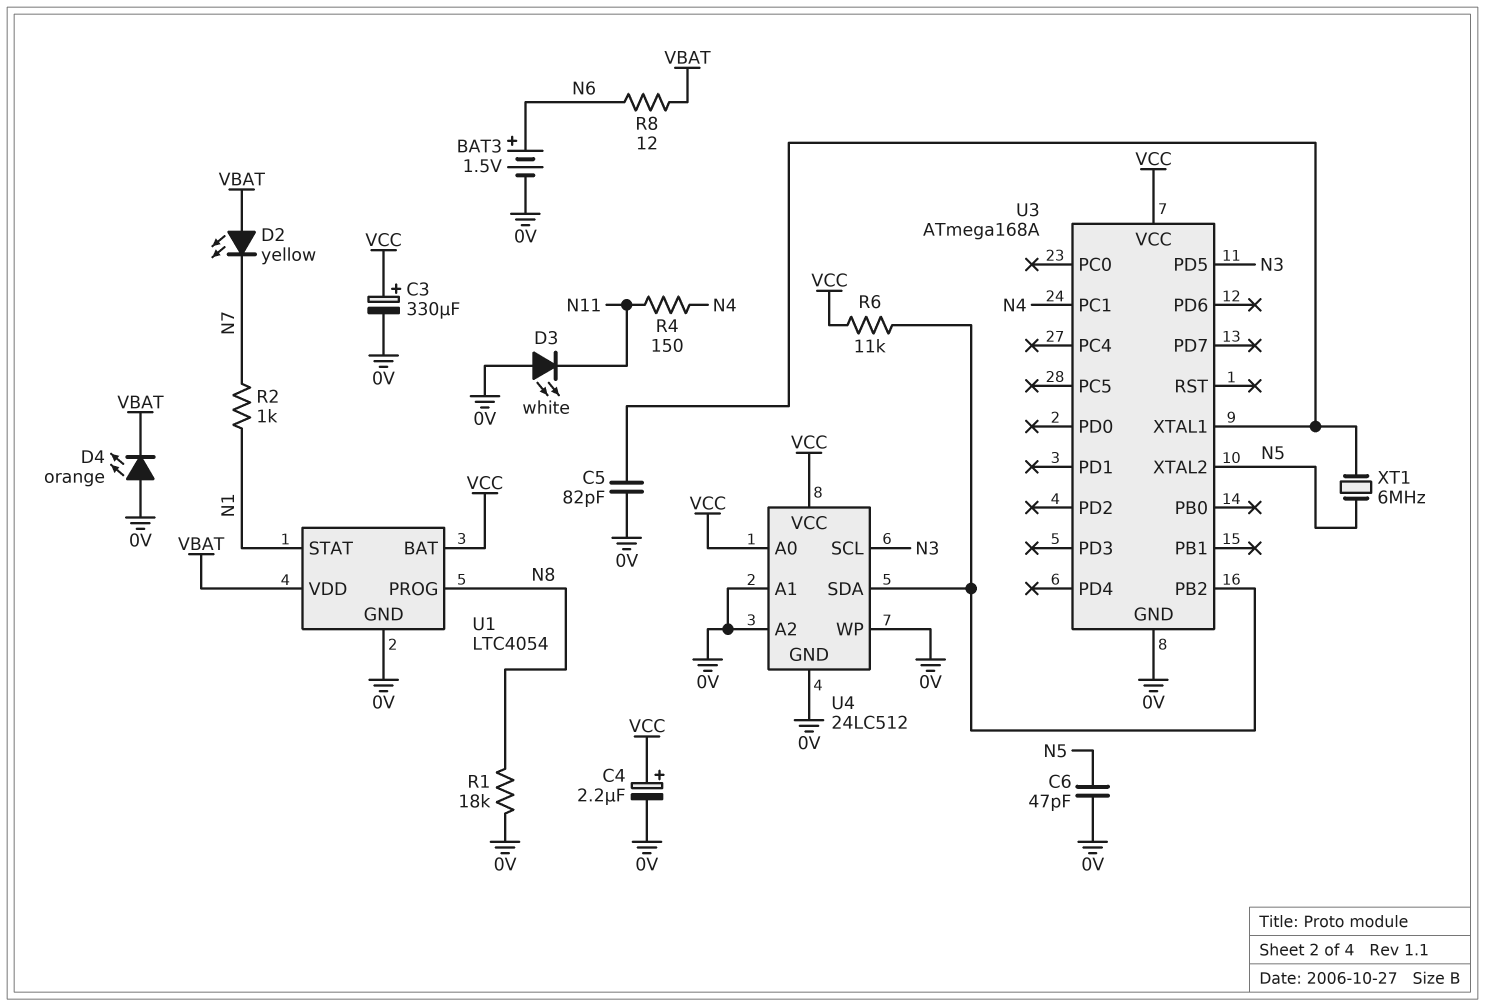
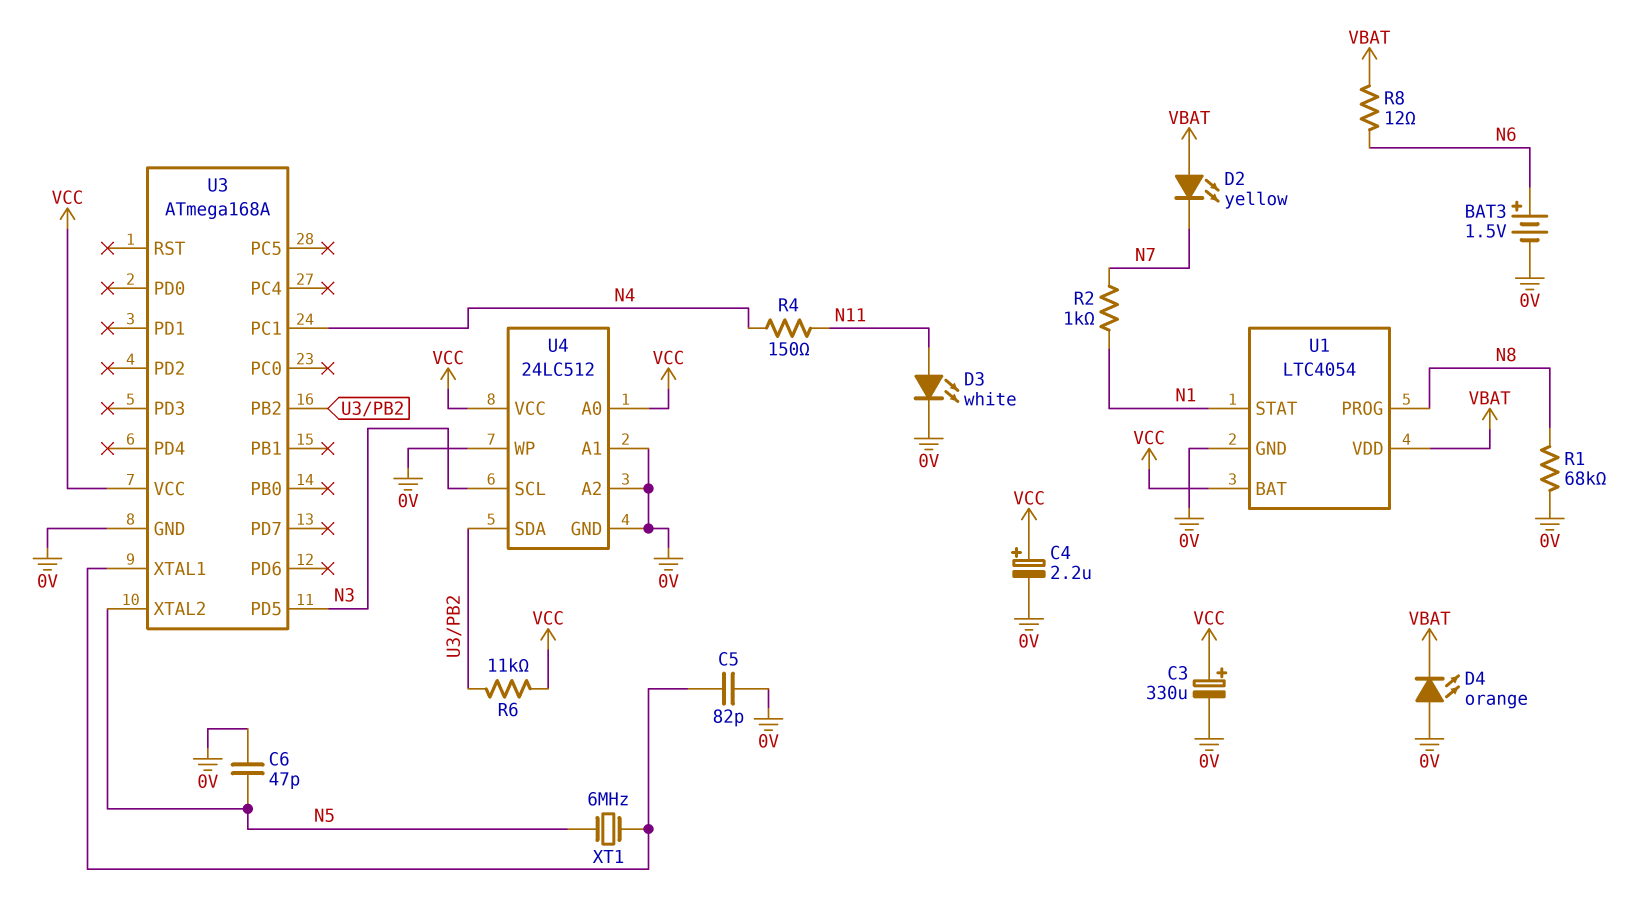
D3: LED white (A 0V, K N11) -> LED white (A N11, K 0V)
R1: 18k (0V, N8) -> 68k (0V, N8)

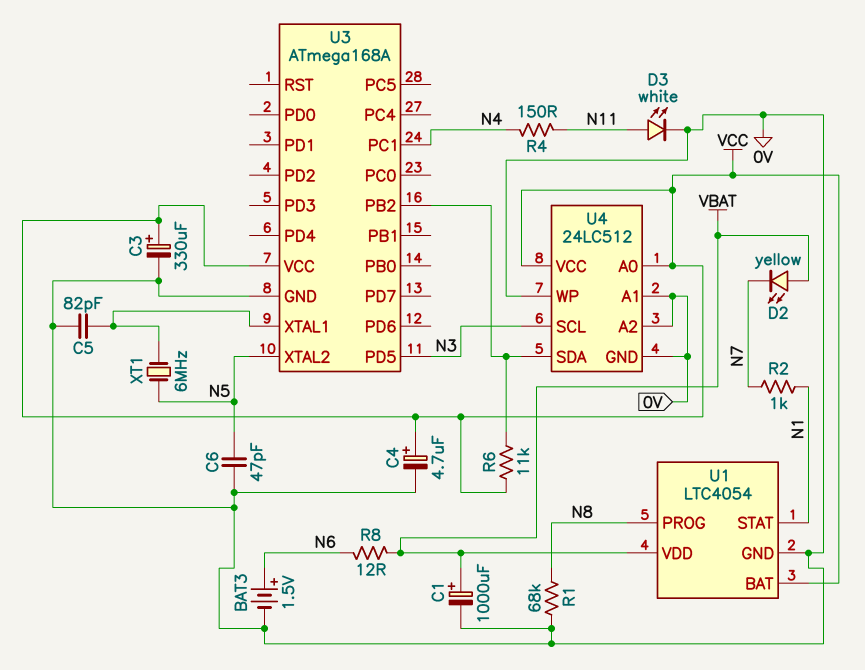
C1: none -> 1000uF (plus VBAT, minus 0V)
C4: 2.2uF (plus VCC, minus 0V) -> 4.7uF (plus VCC, minus 0V)
D4: LED orange (A 0V, K VBAT) -> none

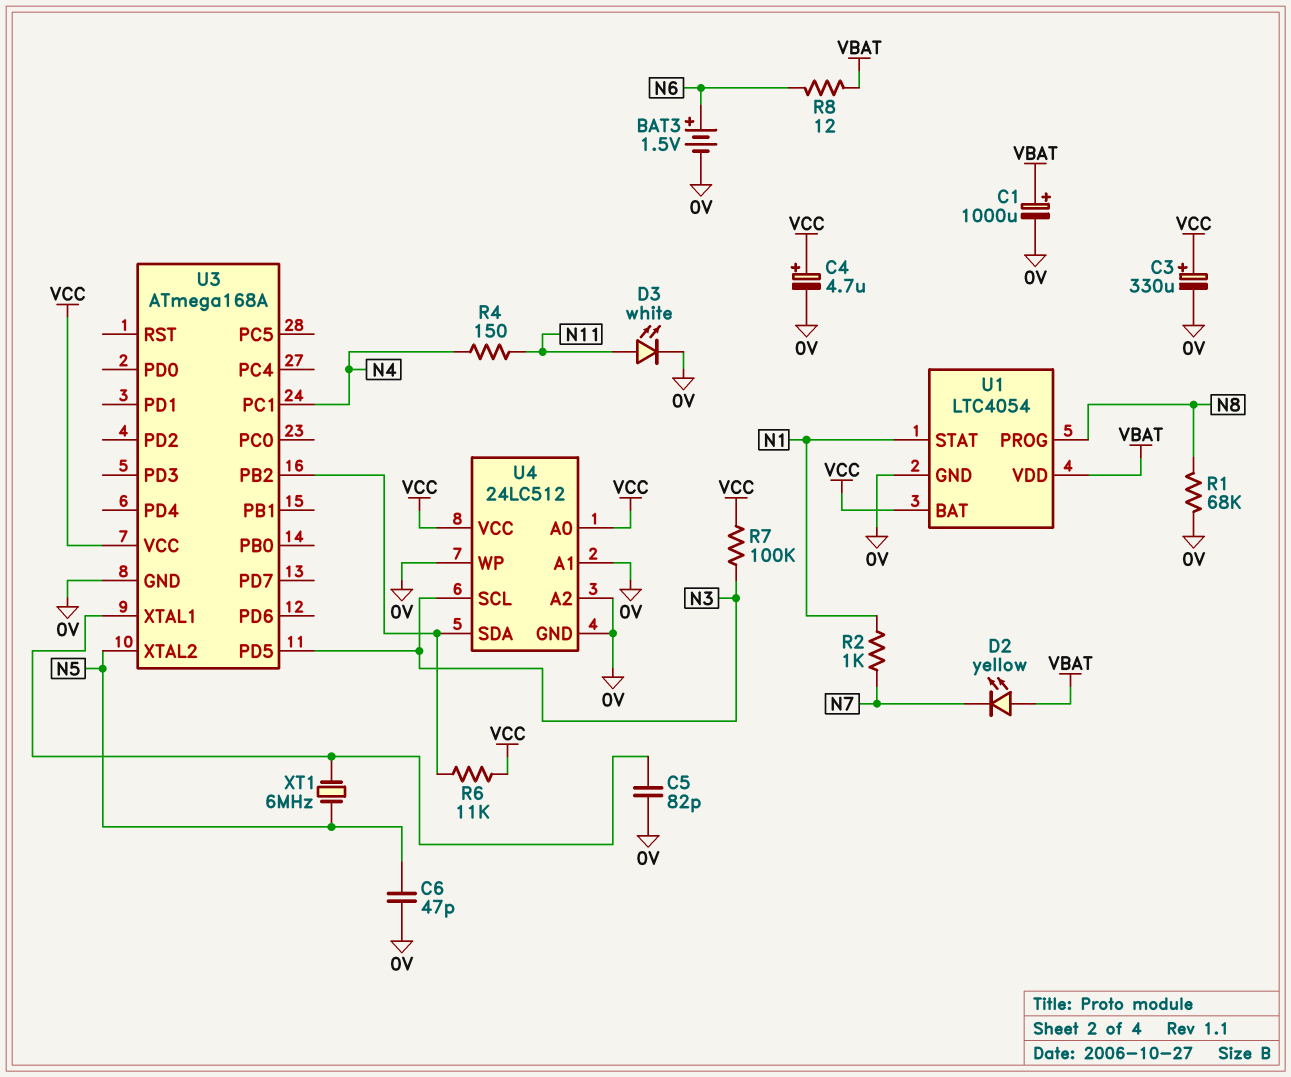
R7: none -> 100k (N3, VCC)

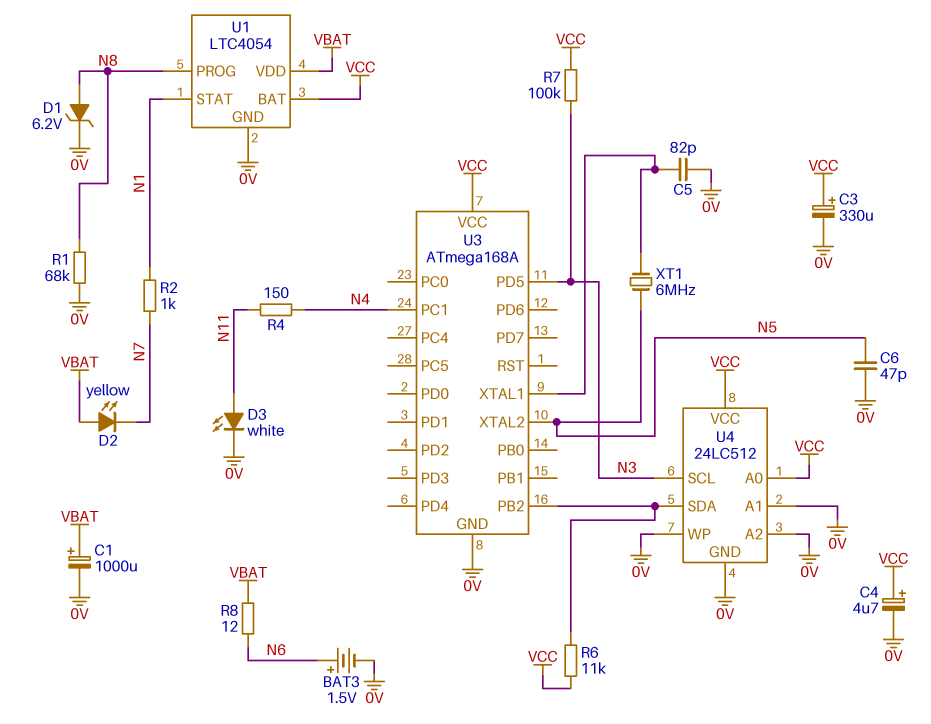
D1: none -> zener 6.2V (A N8, K 0V)

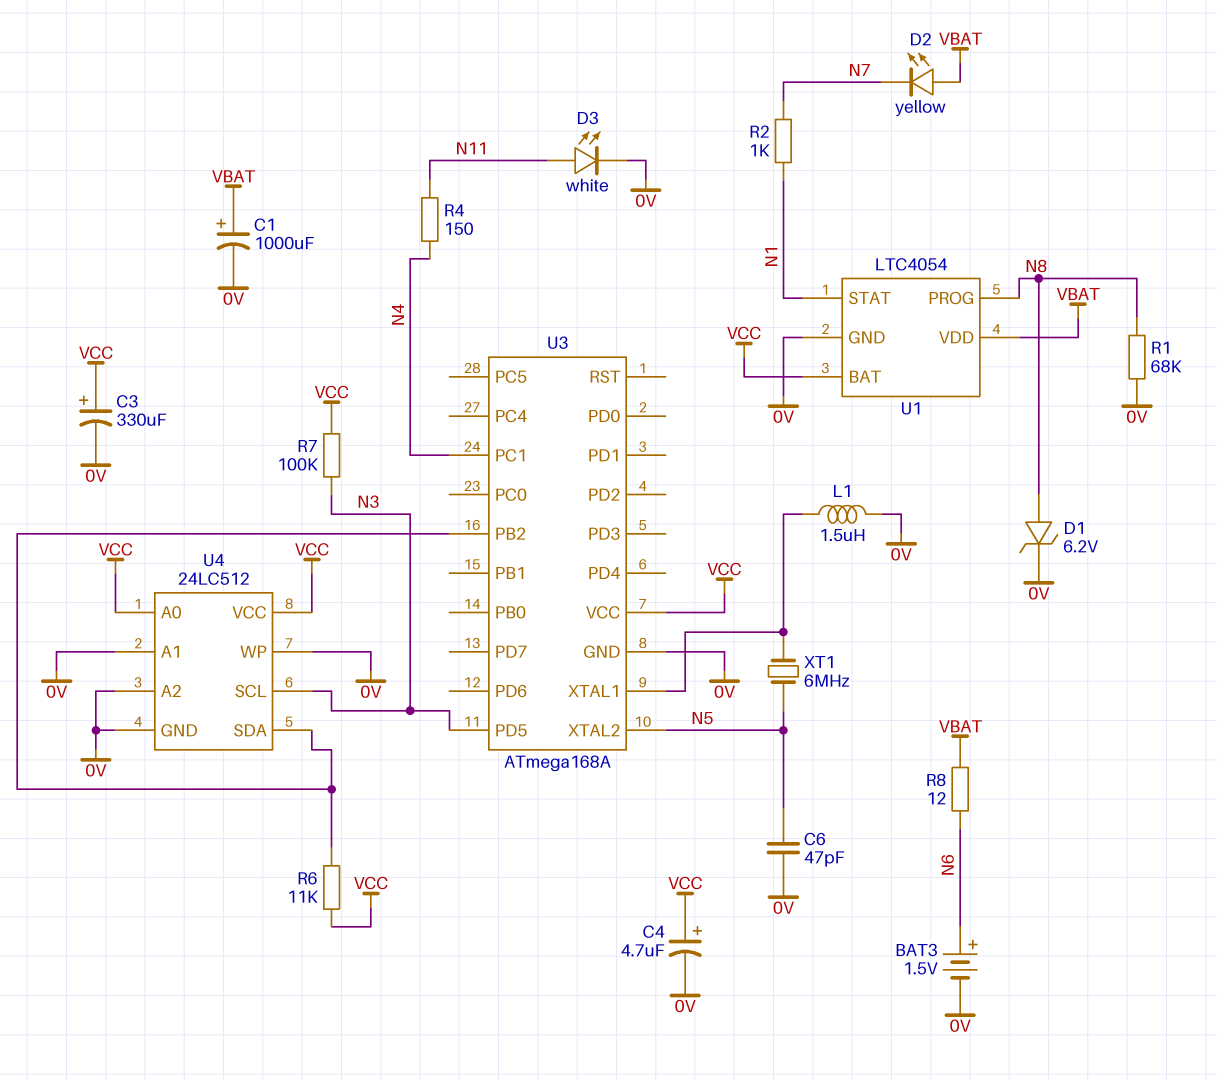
C5: 82pF (0V, U3/XTAL1) -> none
L1: none -> 1.5uH (0V, U3/XTAL1)

